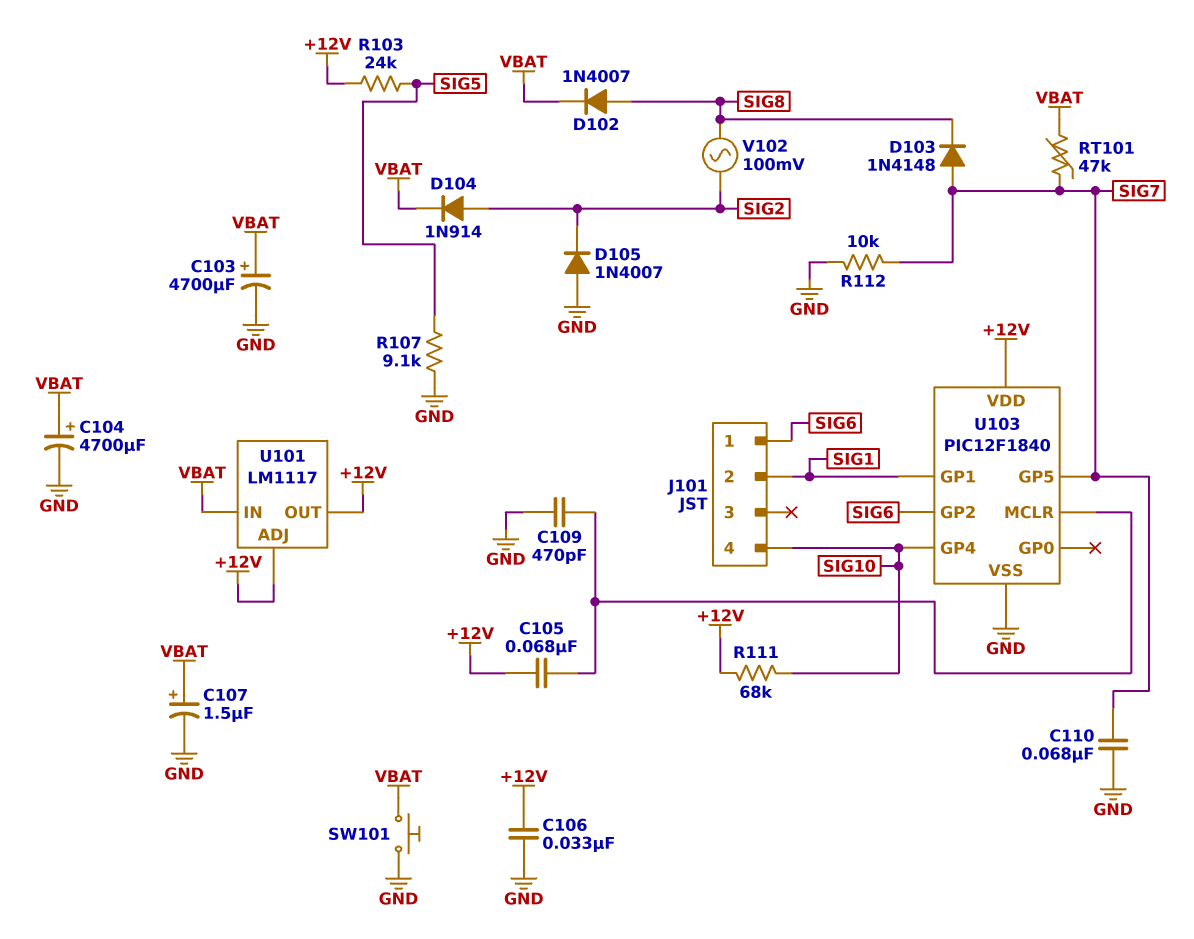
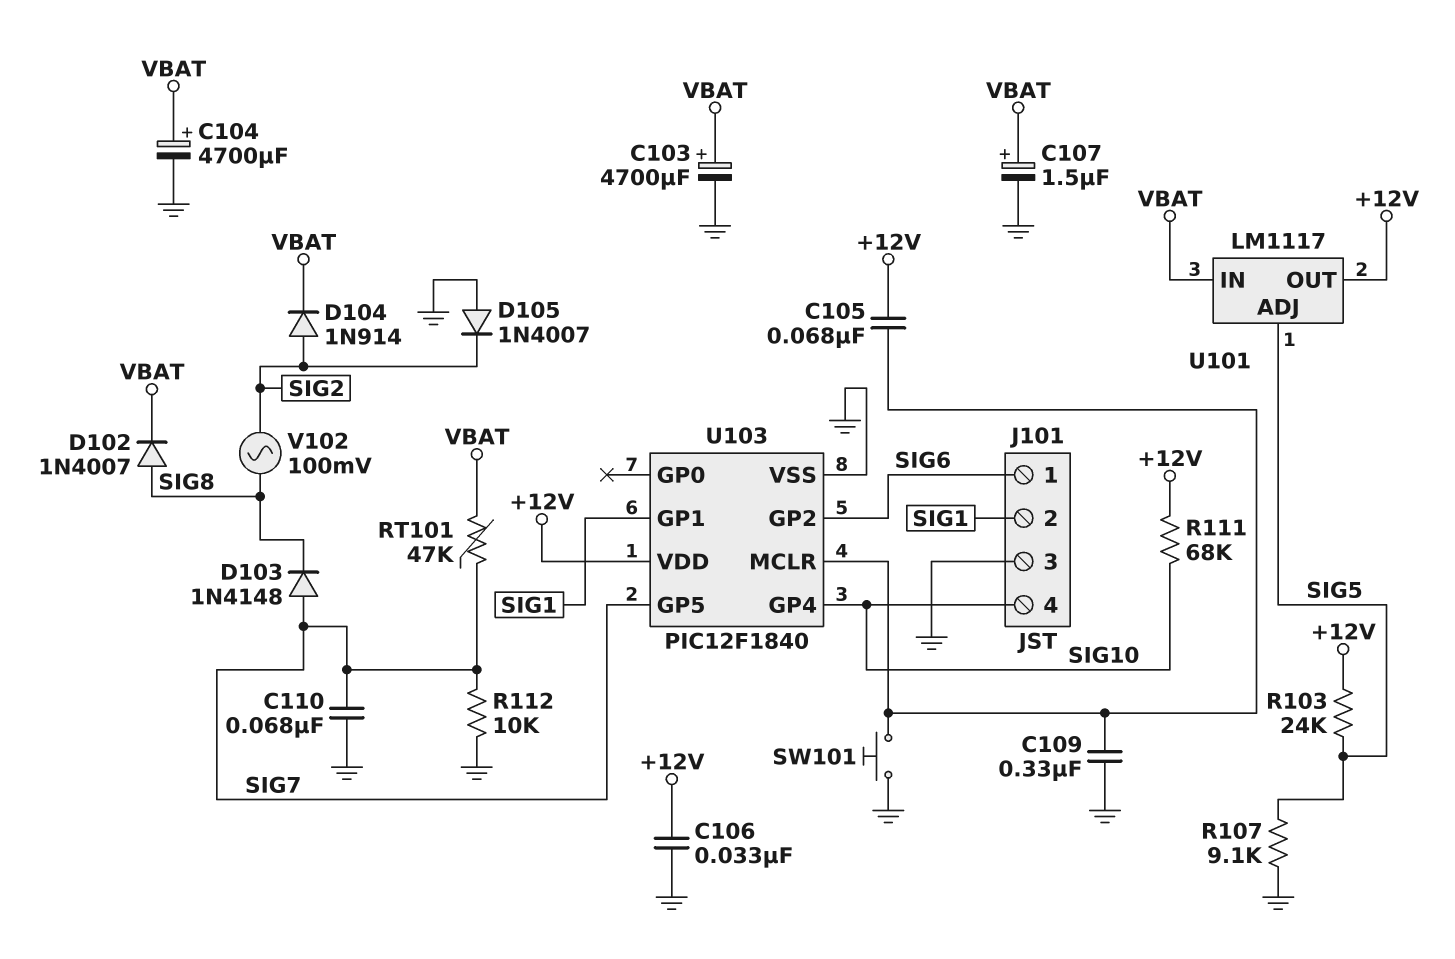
C109: 470pF (GND, U103/MCLR) -> 330nF (GND, U103/MCLR)
J101 pin 3: none -> GND
SW101: button (GND, VBAT) -> button (GND, U103/MCLR)
U101 pin ADJ: +12V -> SIG5

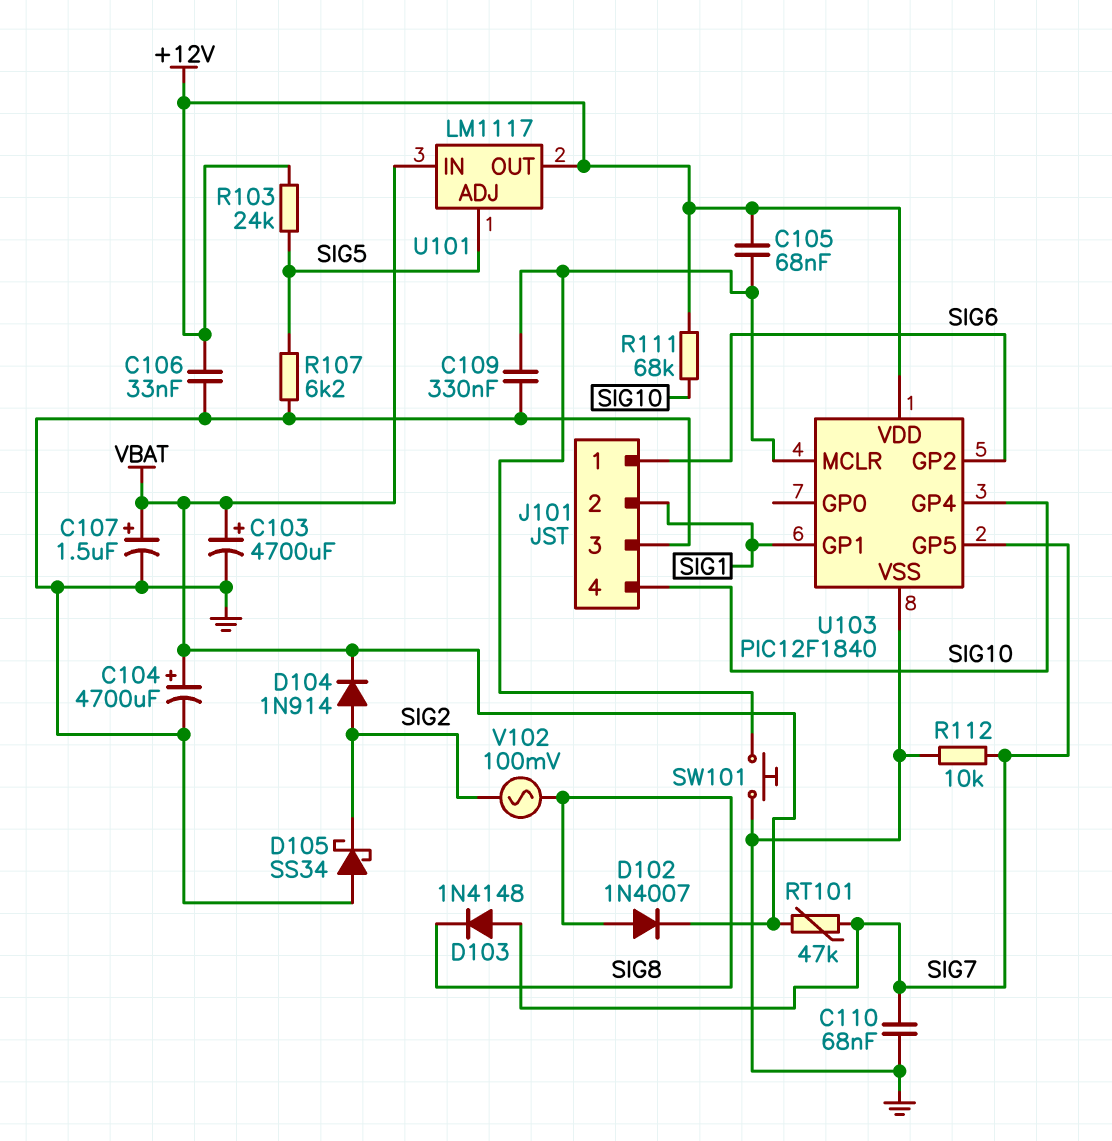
D105: diode 1N4007 (A GND, K SIG2) -> schottky SS34 (A GND, K SIG2)
R107: 9.1k (GND, SIG5) -> 6.2k (GND, SIG5)

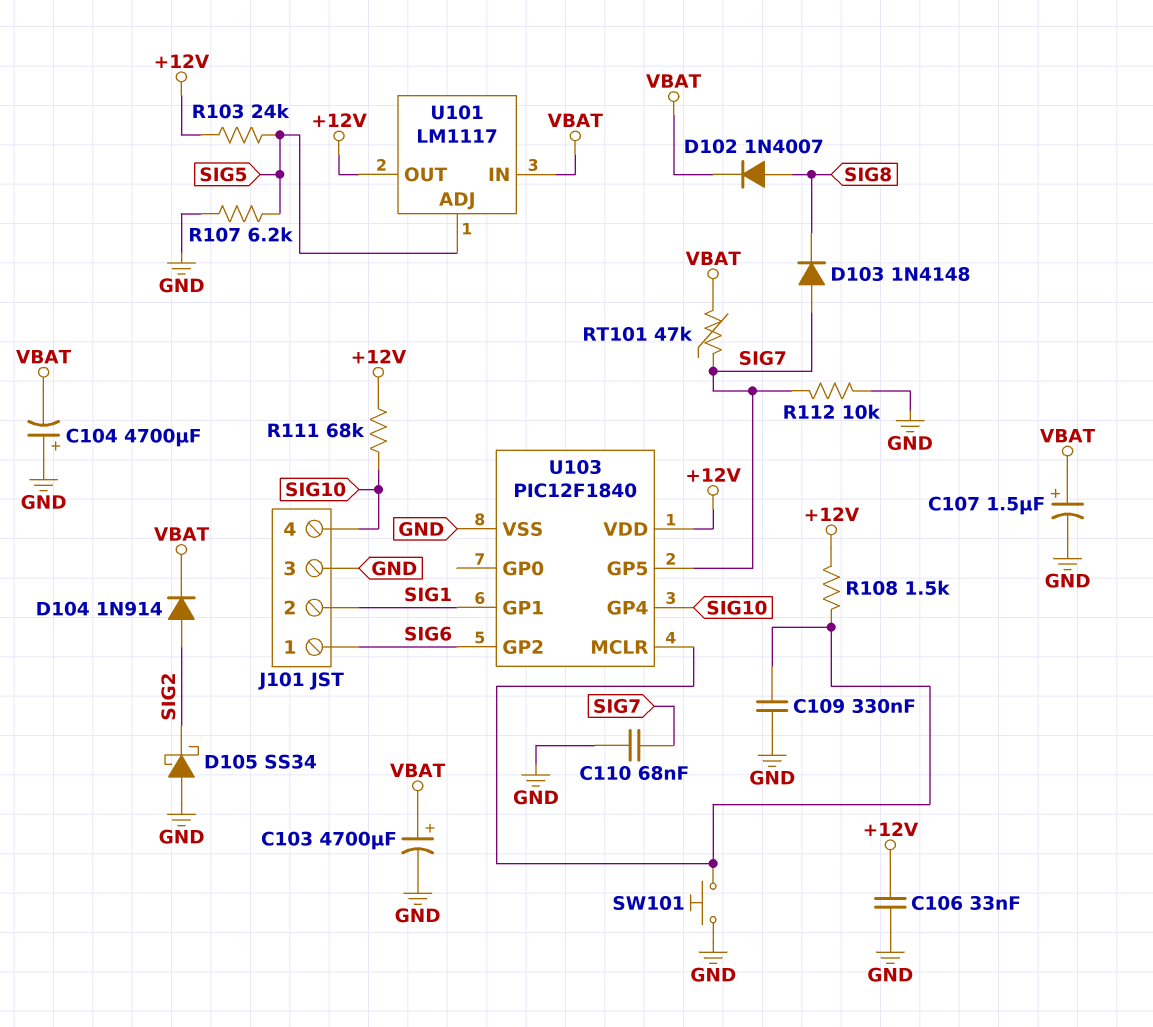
C104: 4700uF (plus VBAT, minus GND) -> 4700uF (plus GND, minus VBAT)
C105: 68nF (+12V, U103/MCLR) -> none
R108: none -> 1.5k (+12V, U103/MCLR)
V102: AC 100mV (SIG2, SIG8) -> none

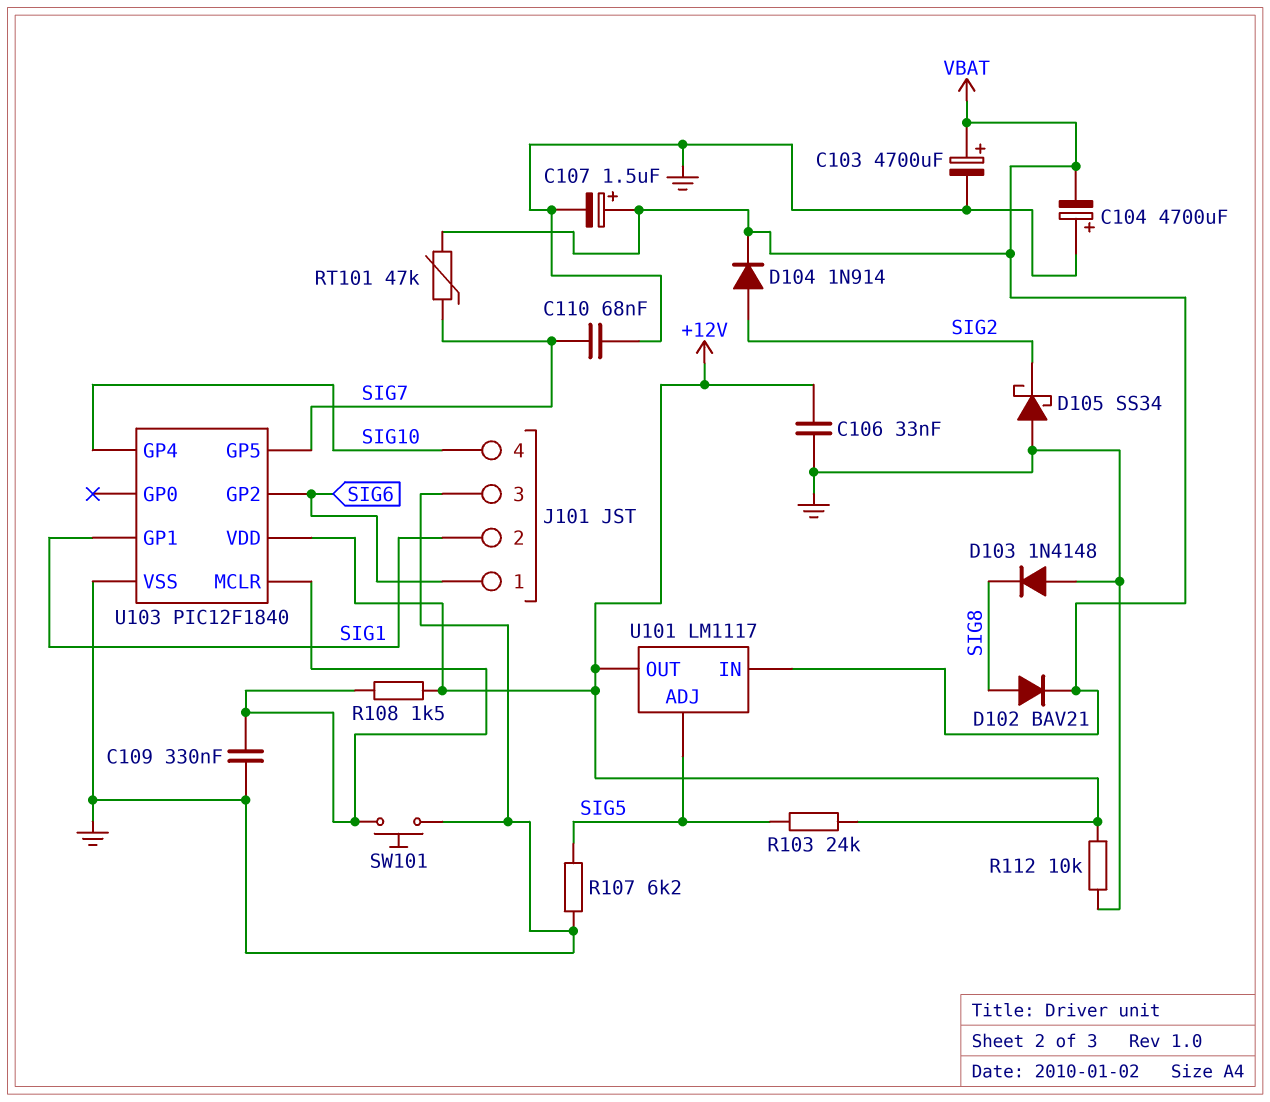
D102: diode 1N4007 (A SIG8, K VBAT) -> diode BAV21 (A SIG8, K VBAT)
D103: diode 1N4148 (A SIG7, K SIG8) -> diode 1N4148 (A GND, K SIG8)
R111: 68k (+12V, SIG10) -> none
R112: 10k (GND, SIG7) -> 10k (+12V, GND)

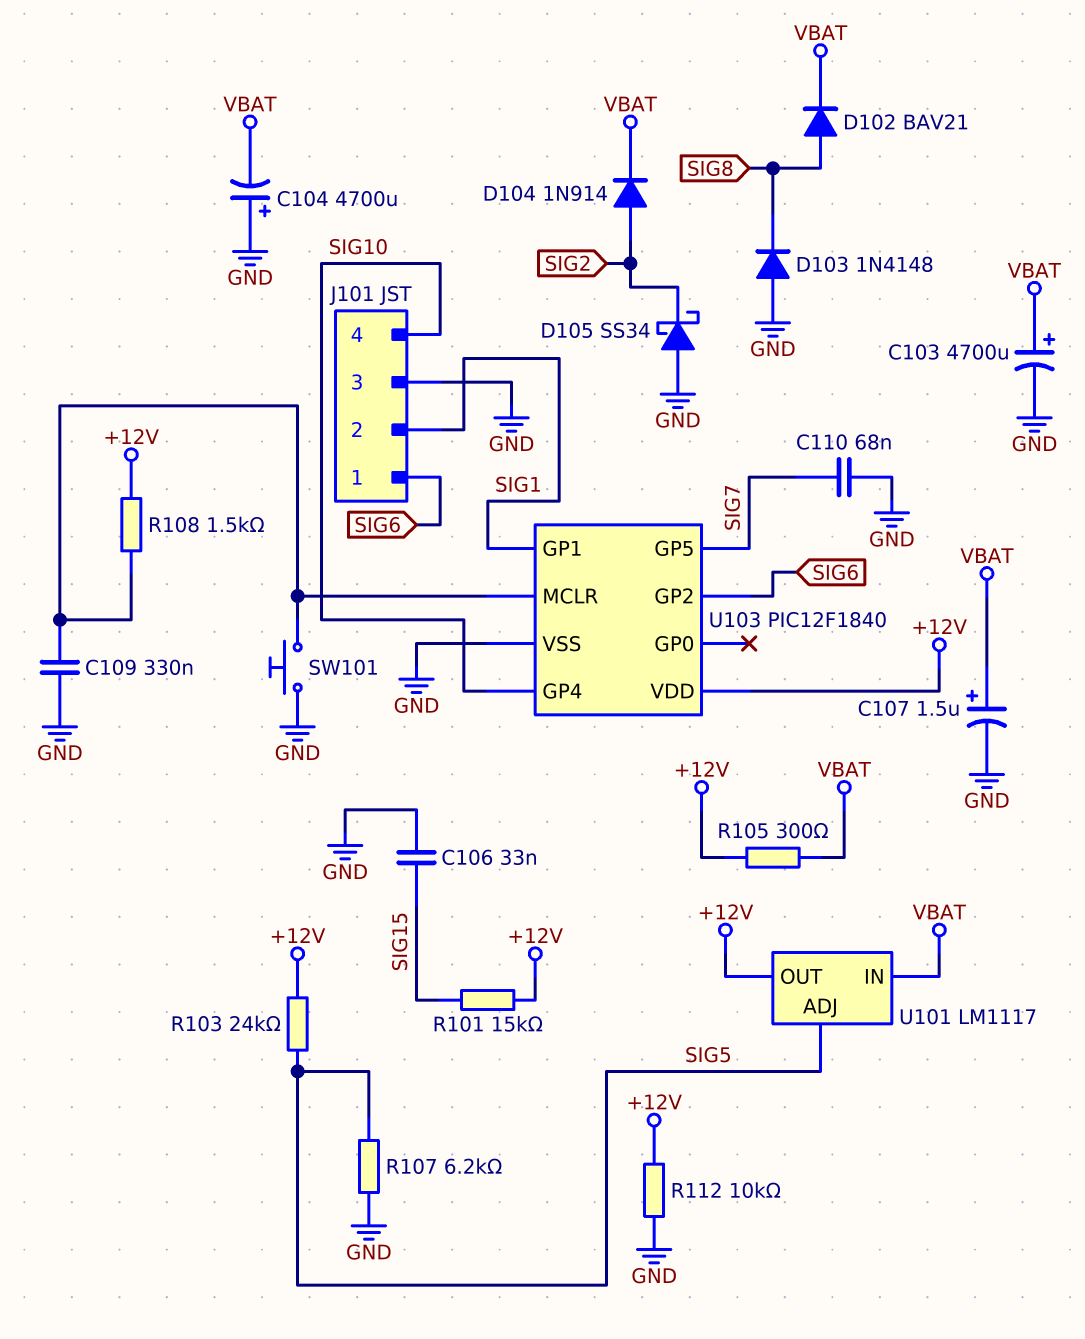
C106: 33nF (+12V, GND) -> 33nF (GND, SIG15)
R101: none -> 15k (+12V, SIG15)
R105: none -> 300 (+12V, VBAT)
RT101: 47k (SIG7, VBAT) -> none

